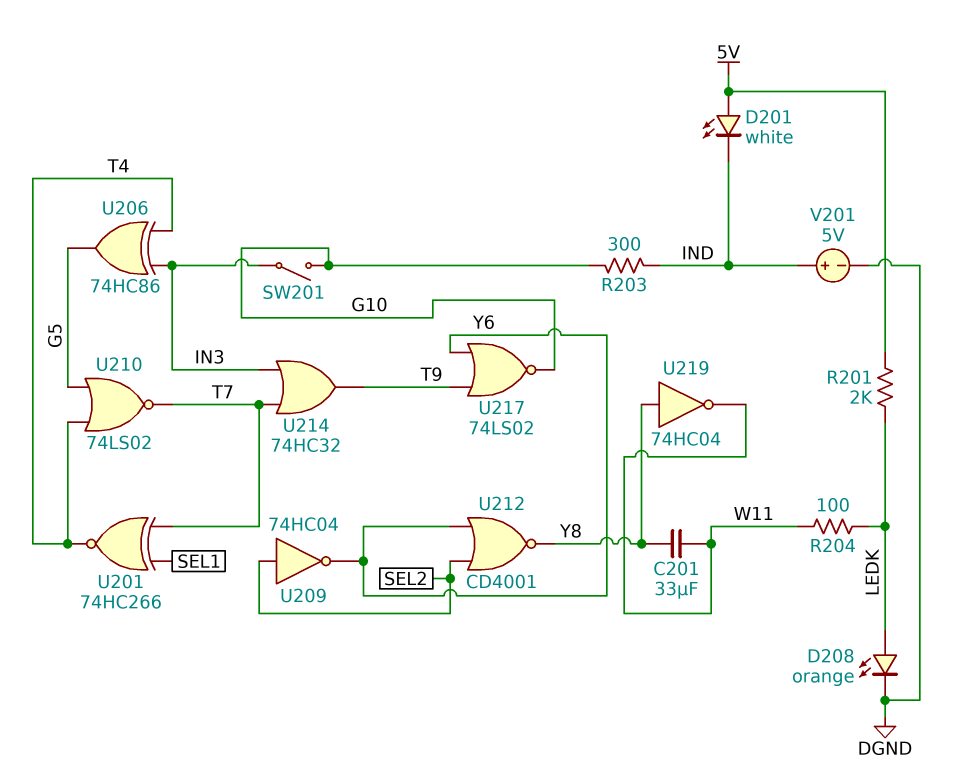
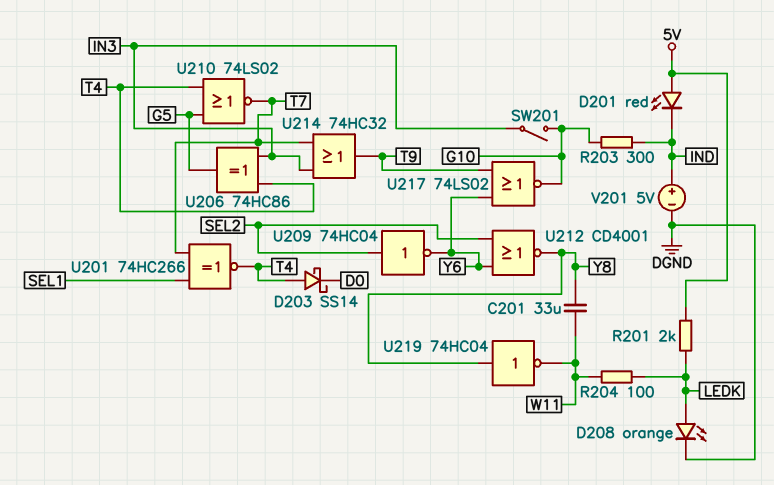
D201: LED white (A 5V, K IND) -> LED red (A 5V, K IND)
D203: none -> schottky SS14 (A T4, K D0)

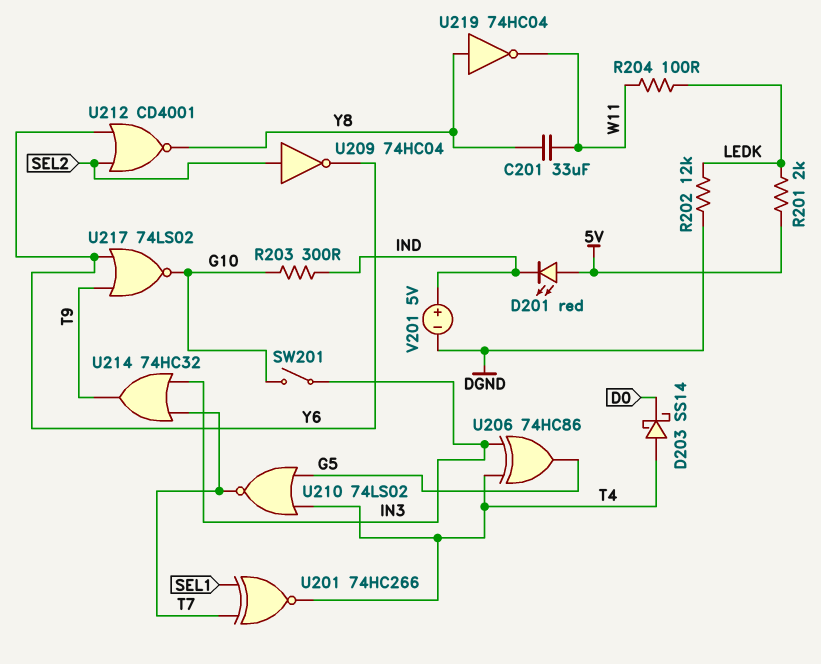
D208: LED orange (A LEDK, K DGND) -> none
R202: none -> 12k (DGND, LEDK)

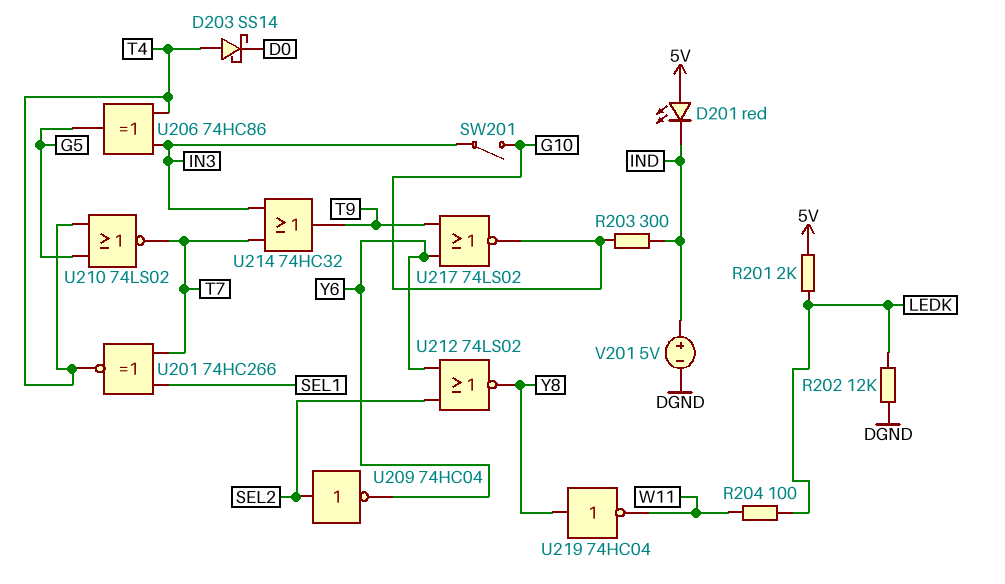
C201: 33uF (W11, Y8) -> none
U212: NOR CD4001 (in SEL2, in Y6, out Y8) -> NOR 74LS02 (in SEL2, in Y6, out Y8)

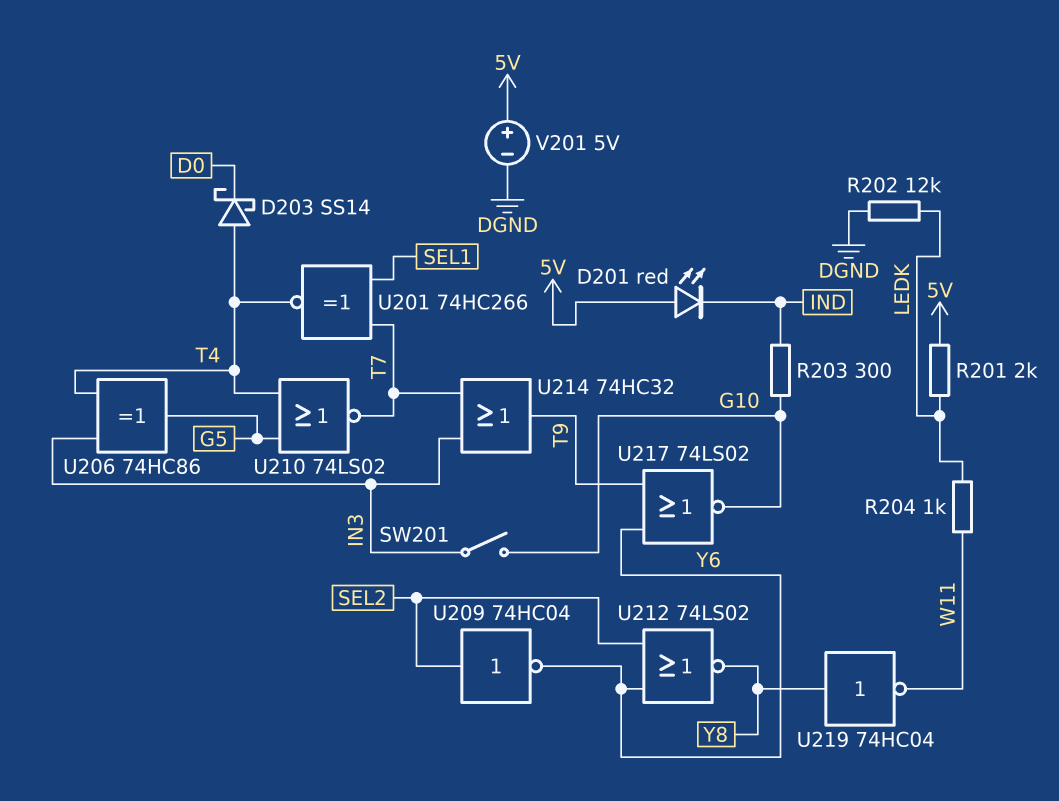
R204: 100 (LEDK, W11) -> 1k (LEDK, W11)
V201: 5V (plus IND, minus DGND) -> 5V (plus 5V, minus DGND)

